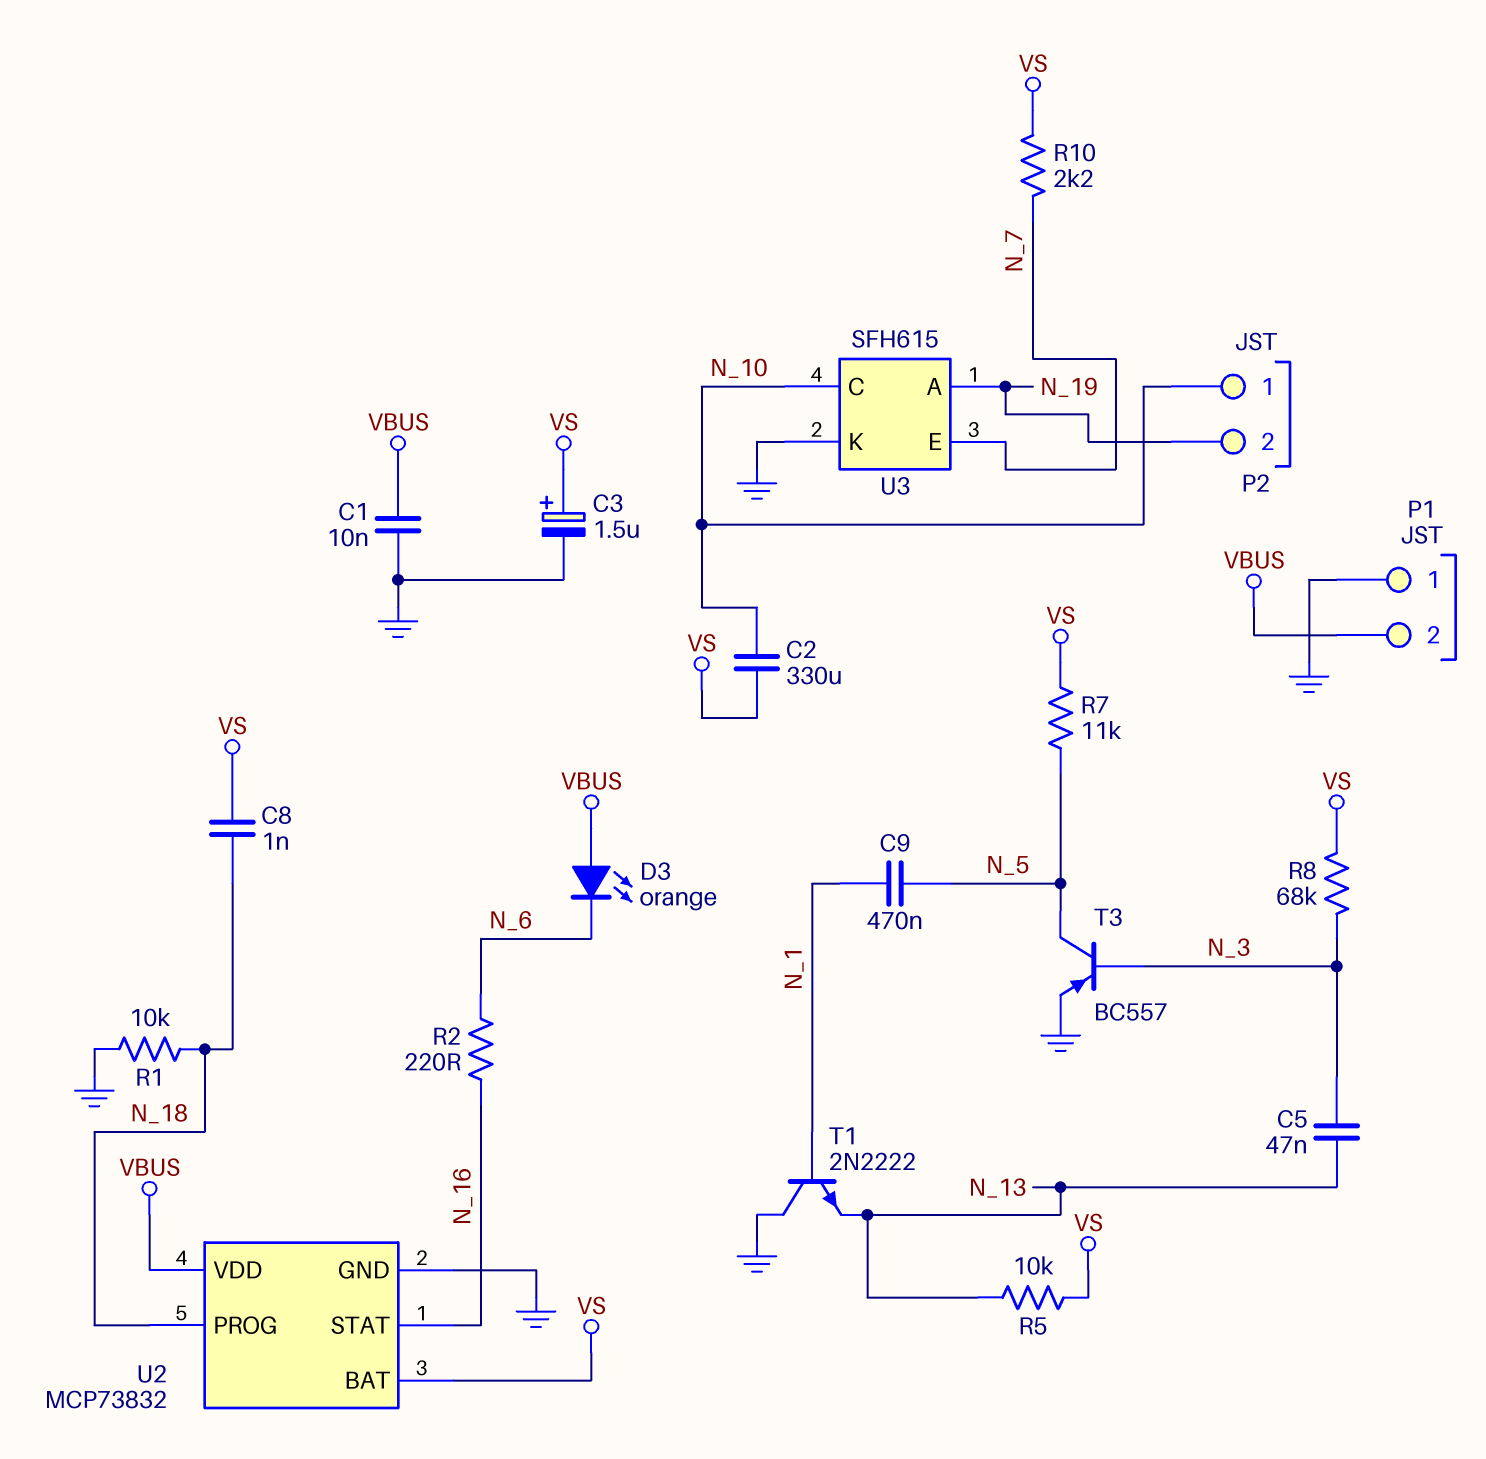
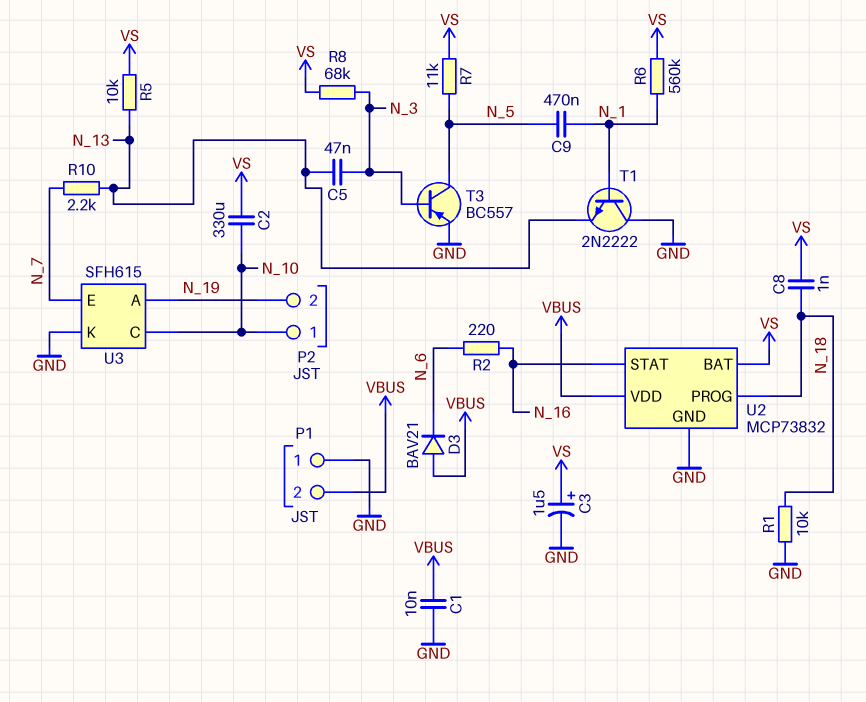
D3: LED orange (A VBUS, K N_6) -> diode BAV21 (A VBUS, K N_6)
R6: none -> 560k (N_1, VS)
R10: 2.2k (N_7, VS) -> 2.2k (N_7, N_13)

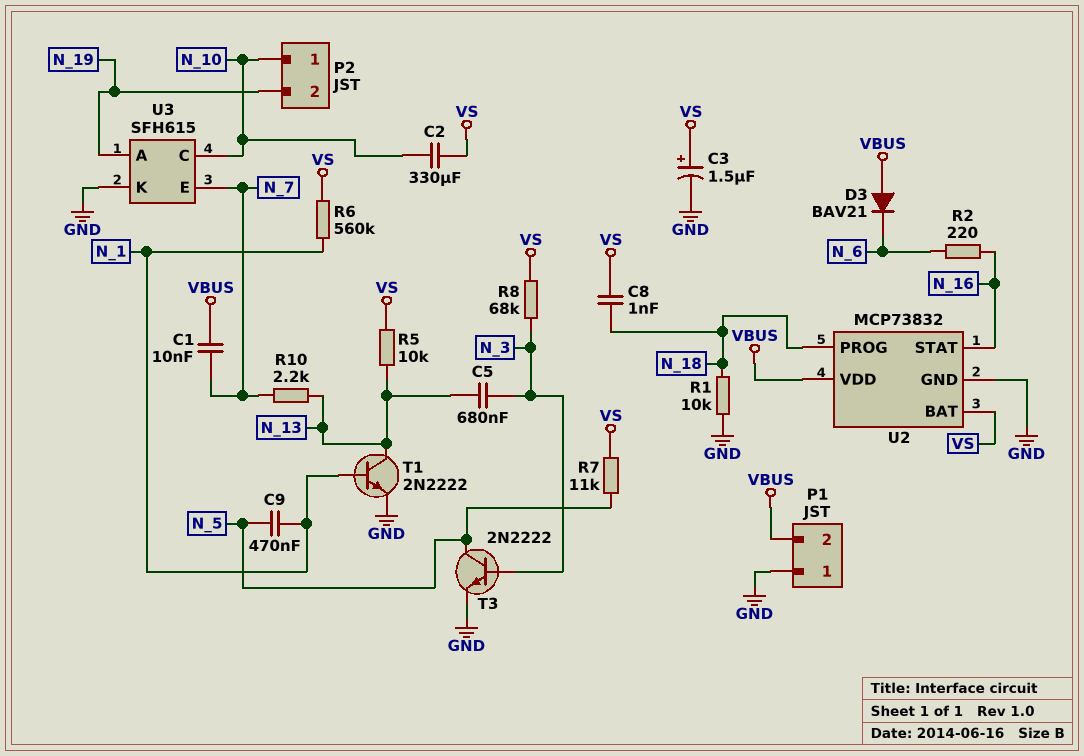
C1: 10nF (GND, VBUS) -> 10nF (N_7, VBUS)
C5: 47nF (N_3, N_13) -> 680nF (N_3, N_13)
T1: NPN 2N2222 (B N_1, C GND, E N_13) -> NPN 2N2222 (B N_1, C N_13, E GND)
T3: PNP BC557 (B N_3, C N_5, E GND) -> NPN 2N2222 (B N_3, C N_5, E GND)

